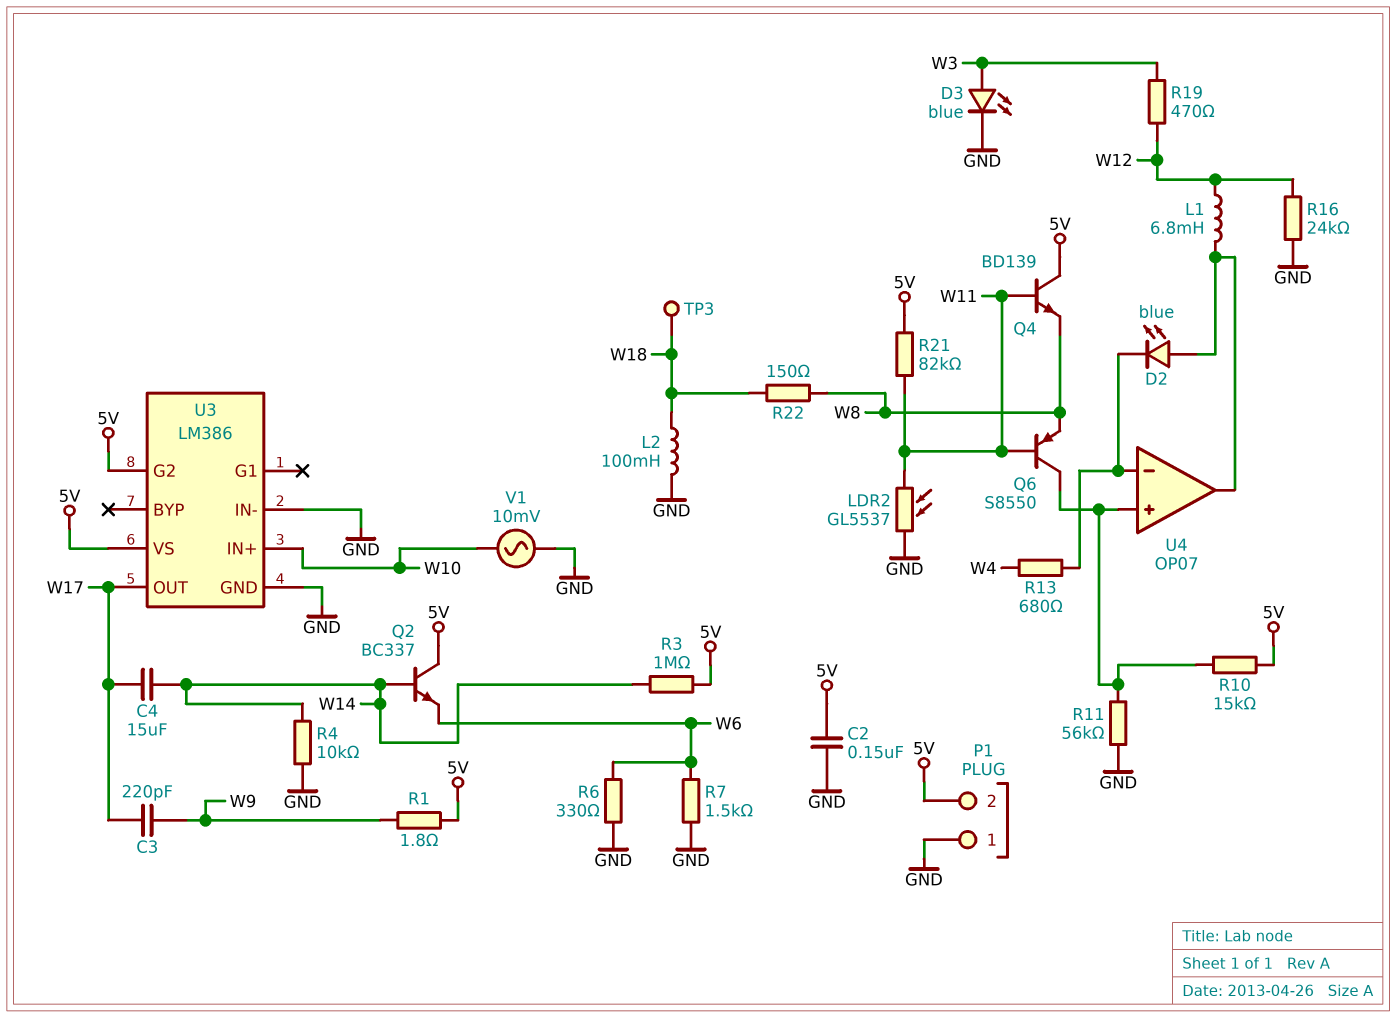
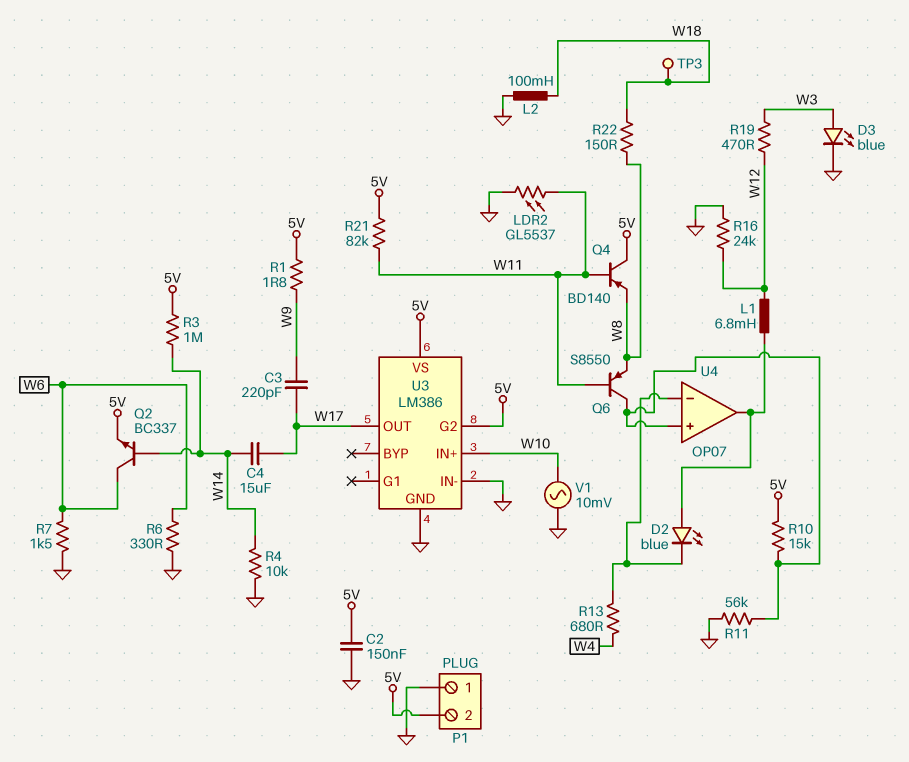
Q2: NPN BC337 (B W14, C 5V, E W6) -> NPN BC337 (B W14, C W6, E 5V)
Q4: NPN BD139 (B W11, C 5V, E W8) -> PNP BD140 (B W11, C 5V, E W8)

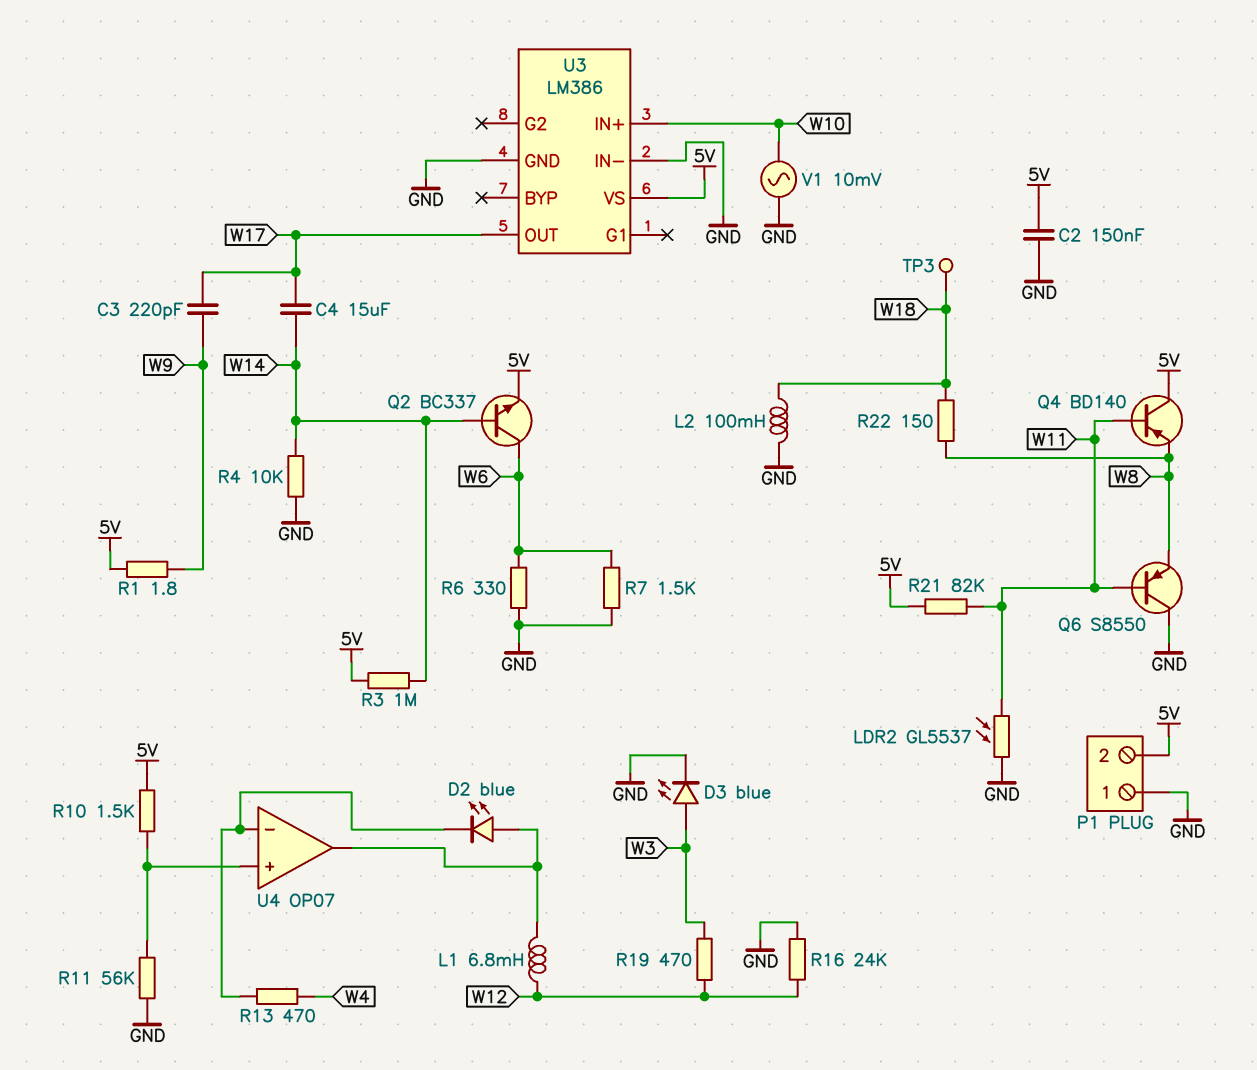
Q6: PNP S8550 (B W11, C U4/in+, E W8) -> PNP S8550 (B W11, C GND, E W8)
R10: 15k (5V, U4/in+) -> 1.5k (5V, U4/in+)
R13: 680 (U4/in-, W4) -> 470 (U4/in-, W4)
U3 pin G2: 5V -> none

